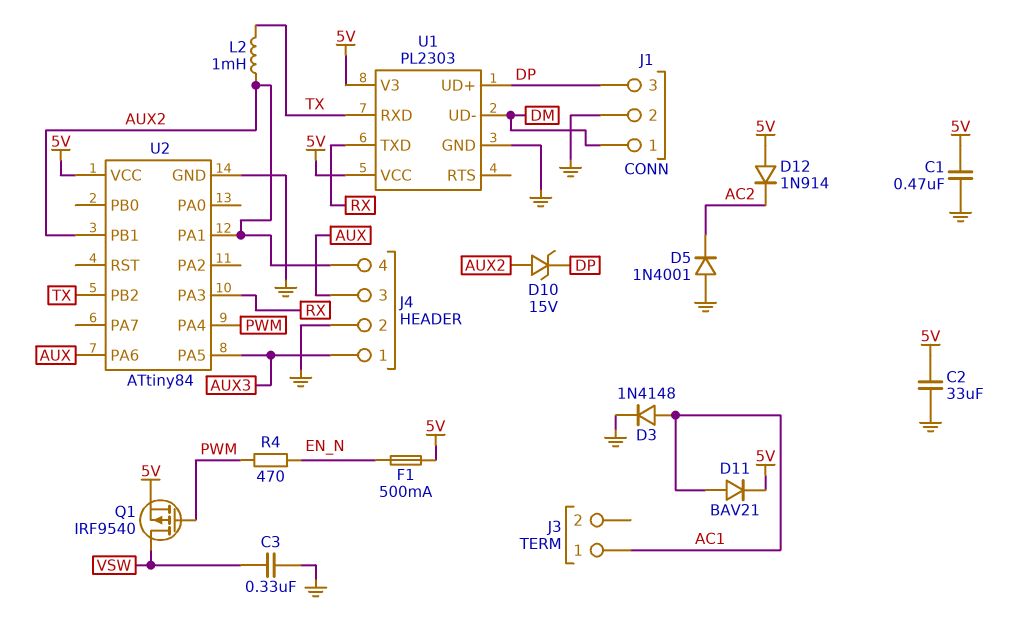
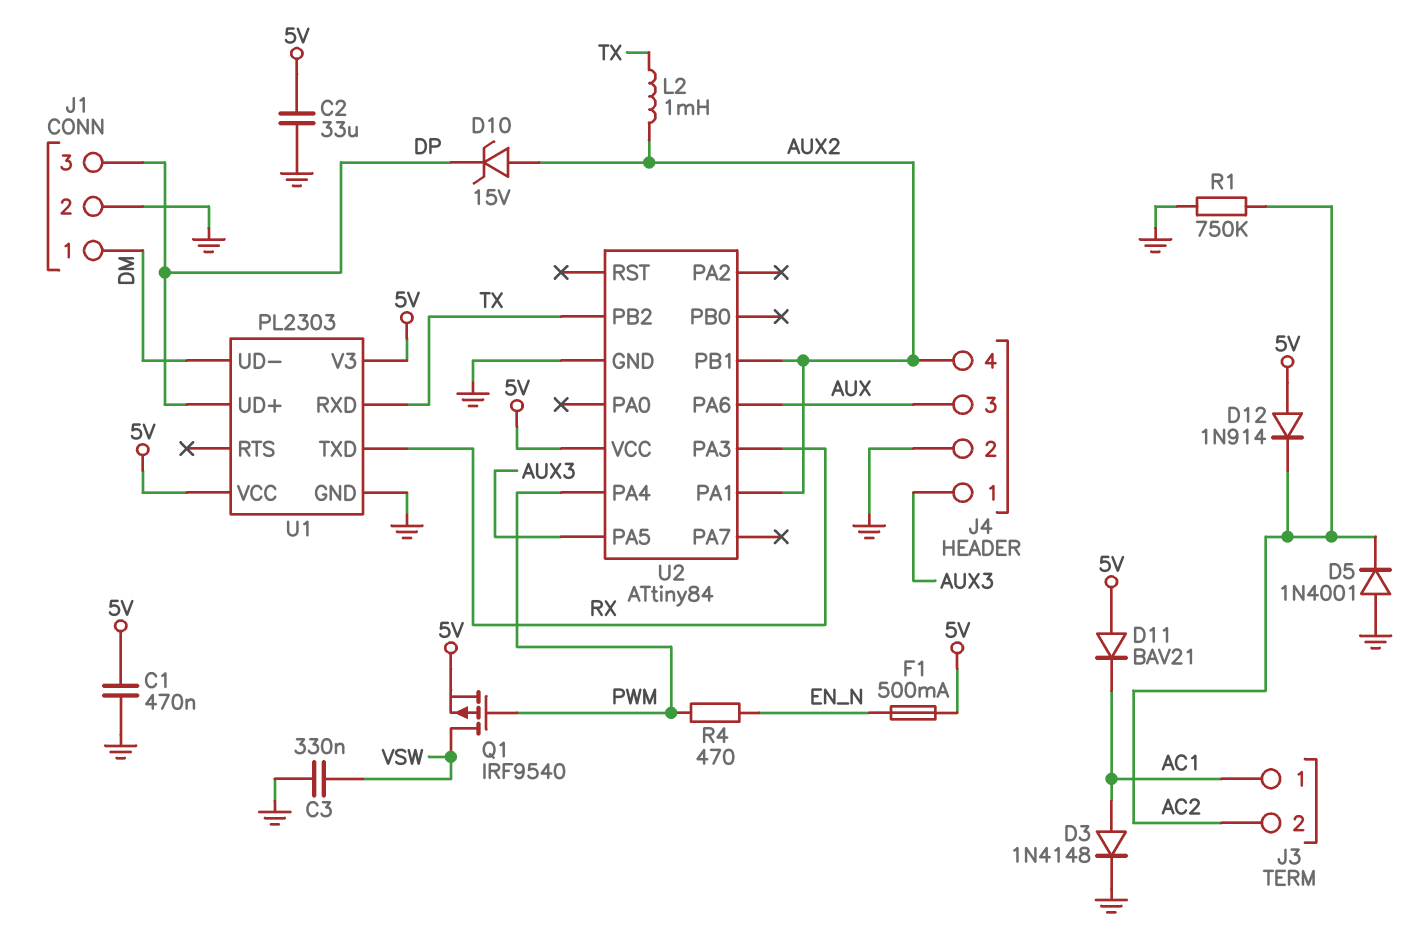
D11: diode BAV21 (A AC1, K 5V) -> diode BAV21 (A 5V, K AC1)
J3 pin 2: none -> AC2
R1: none -> 750k (AC2, GND)

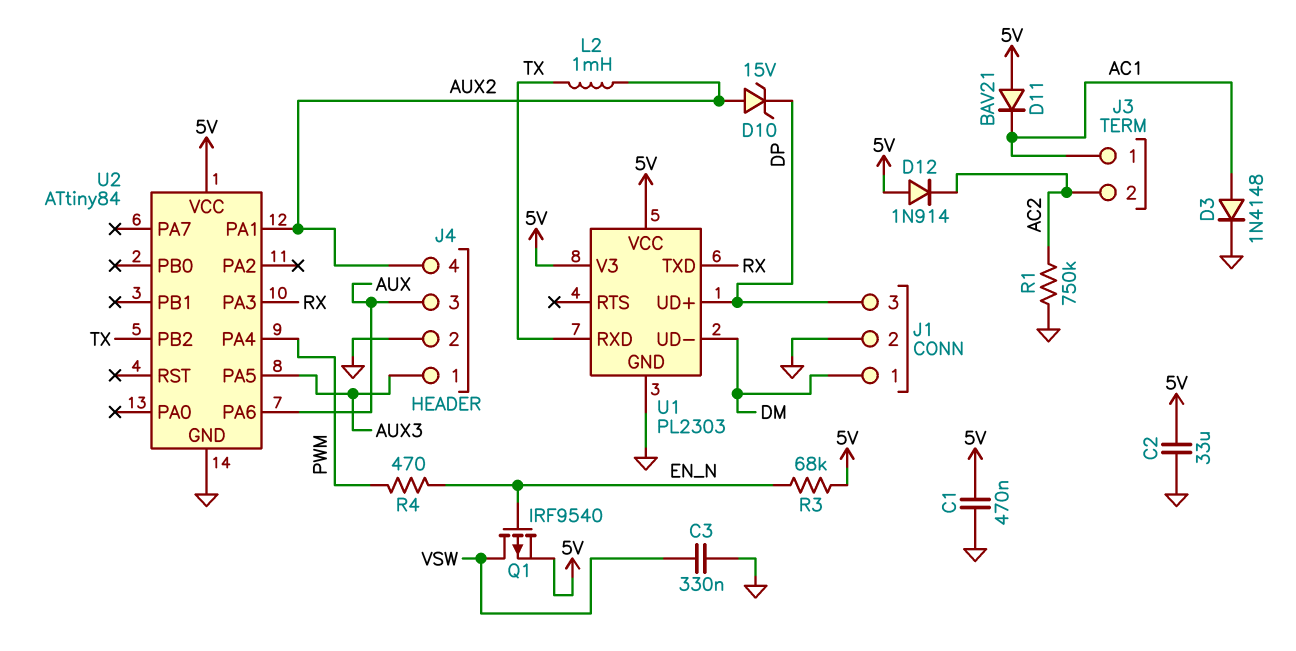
D5: diode 1N4001 (A GND, K AC2) -> none
F1: 500mA (5V, EN_N) -> none
Q1: PMOS IRF9540 (G PWM, D VSW, S 5V) -> PMOS IRF9540 (G EN_N, D VSW, S 5V)
R3: none -> 68k (5V, EN_N)
U2 pin PB1: AUX2 -> none

